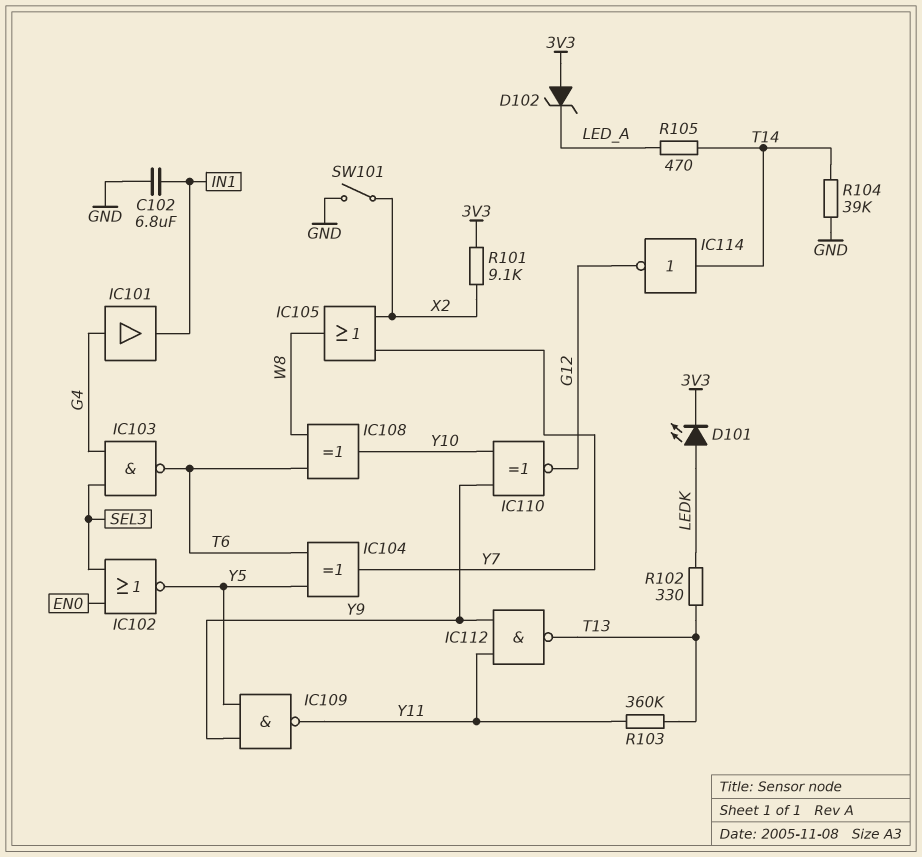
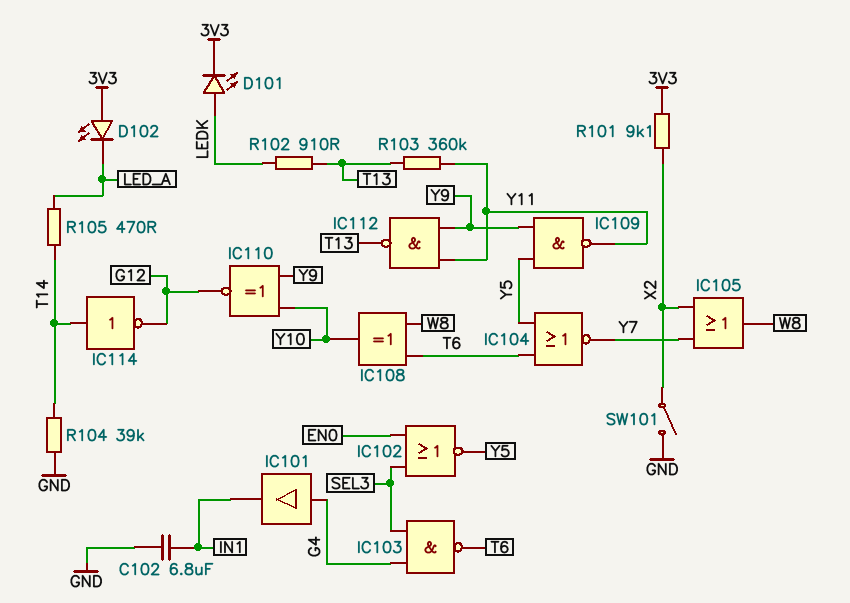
D102: zener (A 3V3, K LED_A) -> LED (A 3V3, K LED_A)
IC104: XOR (in T6, in Y5, out Y7) -> NOR (in T6, in Y5, out Y7)
R102: 330 (LEDK, T13) -> 910 (LEDK, T13)

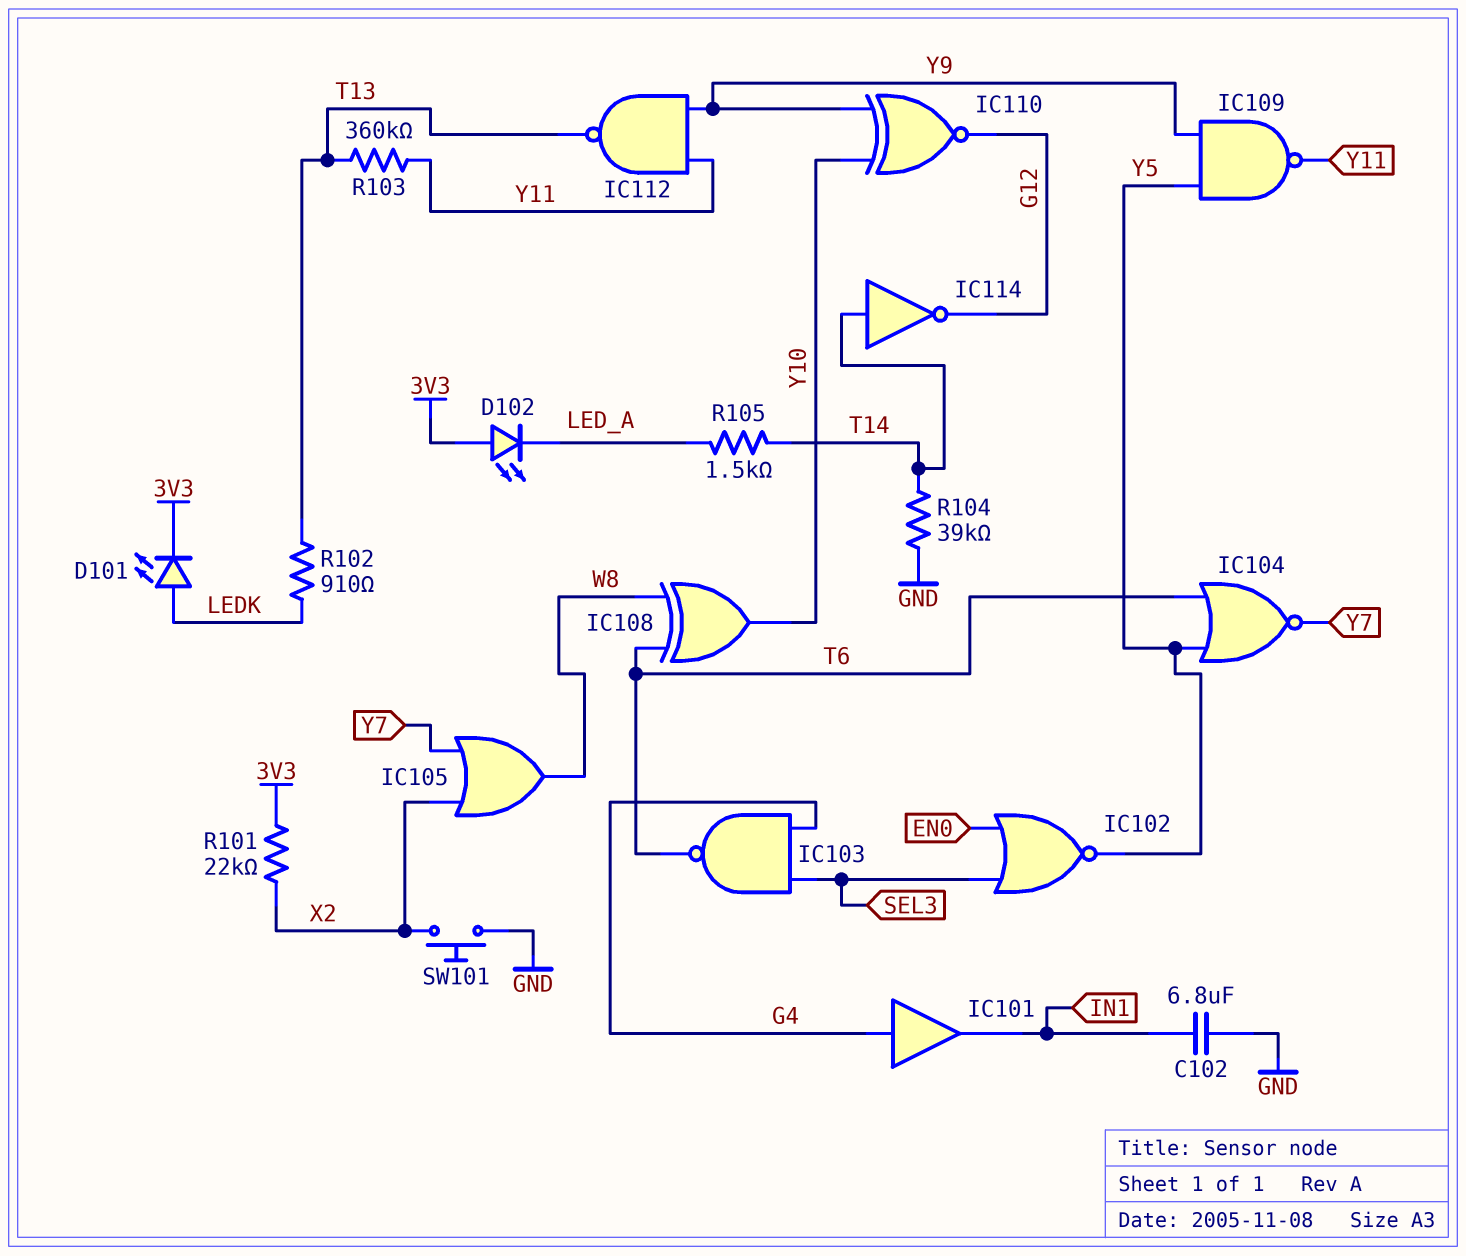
R101: 9.1k (3V3, X2) -> 22k (3V3, X2)
R105: 470 (LED_A, T14) -> 1.5k (LED_A, T14)
SW101: switch (GND, X2) -> button (GND, X2)

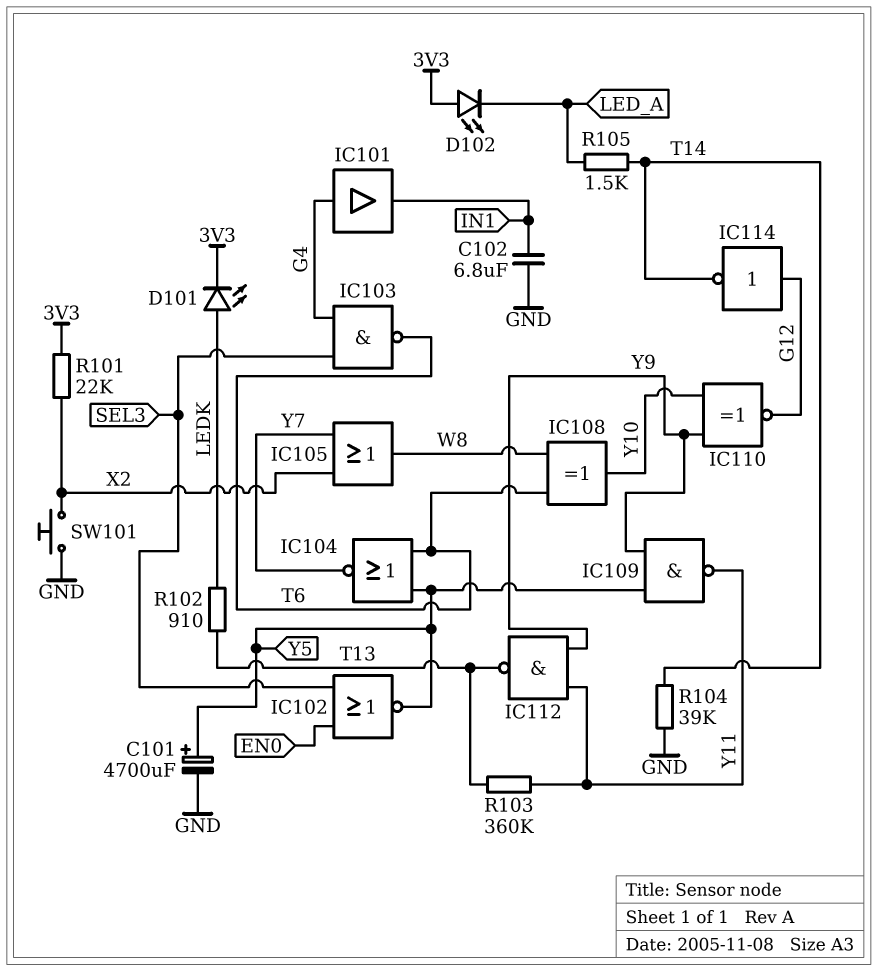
C101: none -> 4700uF (plus Y5, minus GND)
IC114: NOT (in T14, out G12) -> NOT (in G12, out T14)

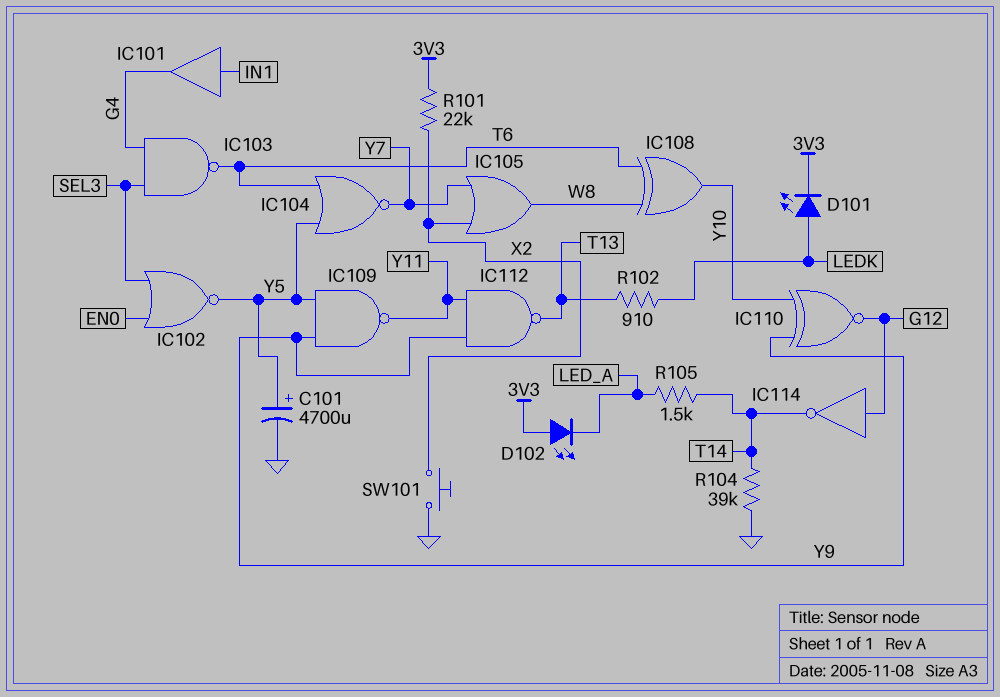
C102: 6.8uF (GND, IN1) -> none
IC101: buffer (in G4, out IN1) -> buffer (in IN1, out G4)
R103: 360k (T13, Y11) -> none

